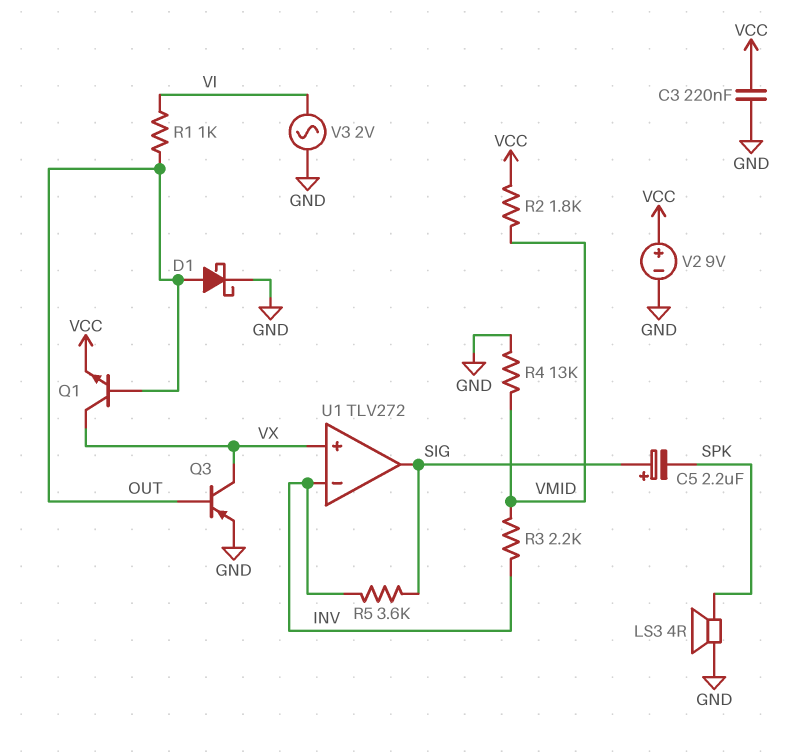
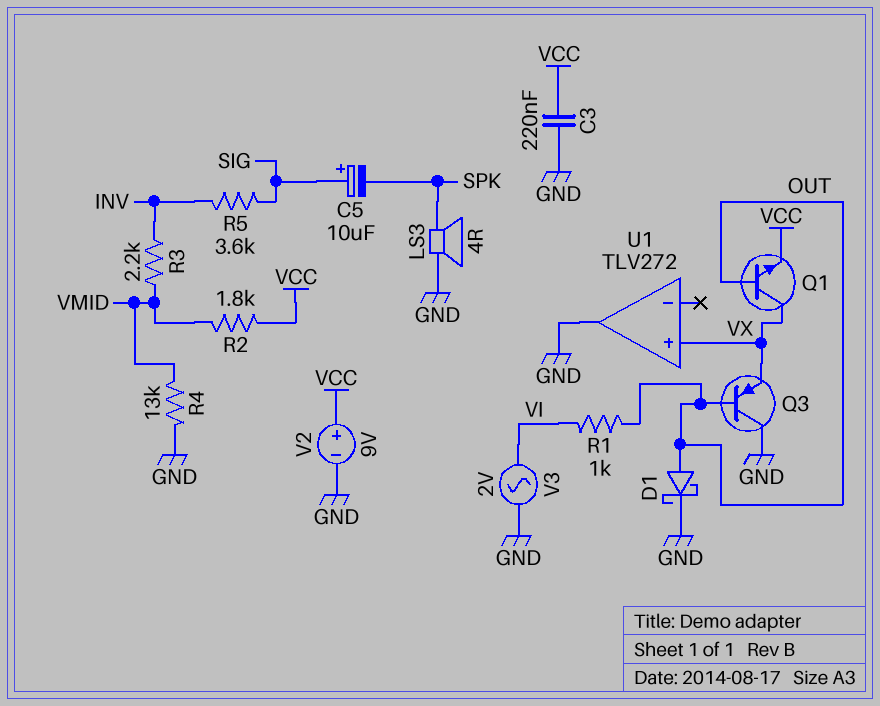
C5: 2.2uF (plus SIG, minus SPK) -> 10uF (plus SIG, minus SPK)
Q3: PNP (B OUT, C VX, E GND) -> PNP (B OUT, C GND, E VX)
U1 pin in-: INV -> none
U1 pin out: SIG -> GND

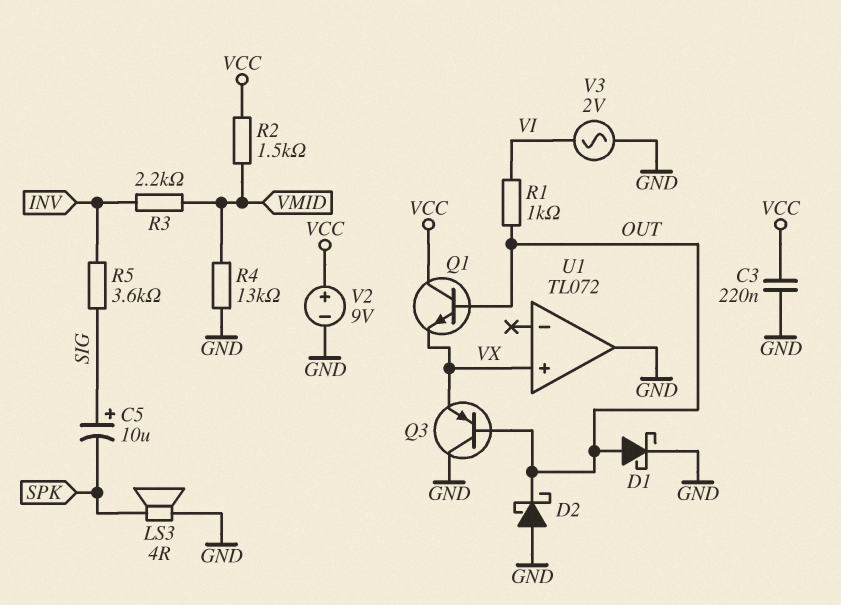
D2: none -> schottky (A GND, K OUT)
Q1: NPN (B OUT, C VX, E VCC) -> NPN (B OUT, C VCC, E VX)
R2: 1.8k (VCC, VMID) -> 1.5k (VCC, VMID)
U1: TLV272 -> TL072

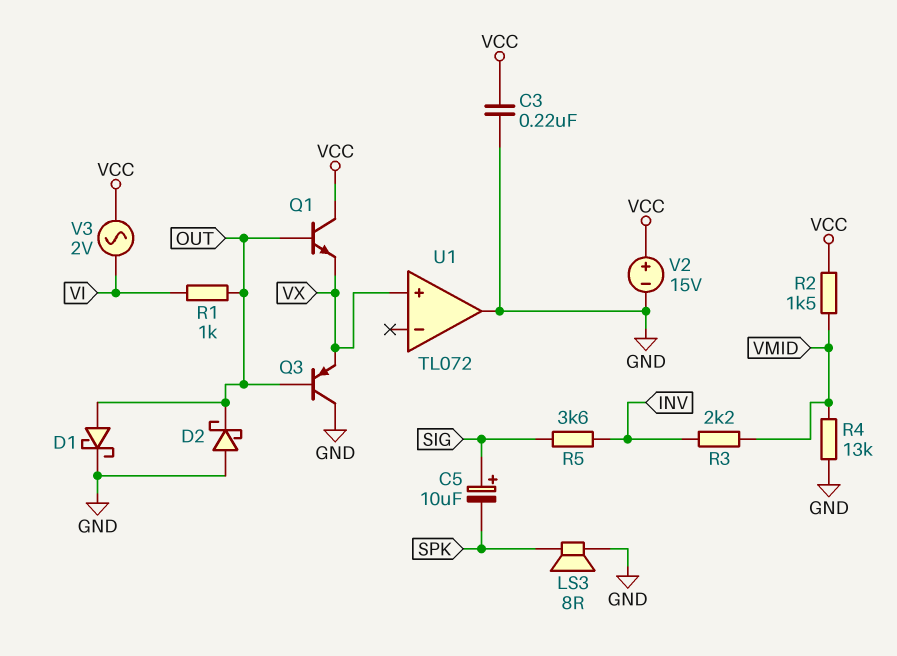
LS3: speaker 4R (GND, SPK) -> speaker 8R (GND, SPK)
V2: 9V (plus VCC, minus GND) -> 15V (plus VCC, minus GND)
V3: AC 2V (GND, VI) -> AC 2V (VCC, VI)

